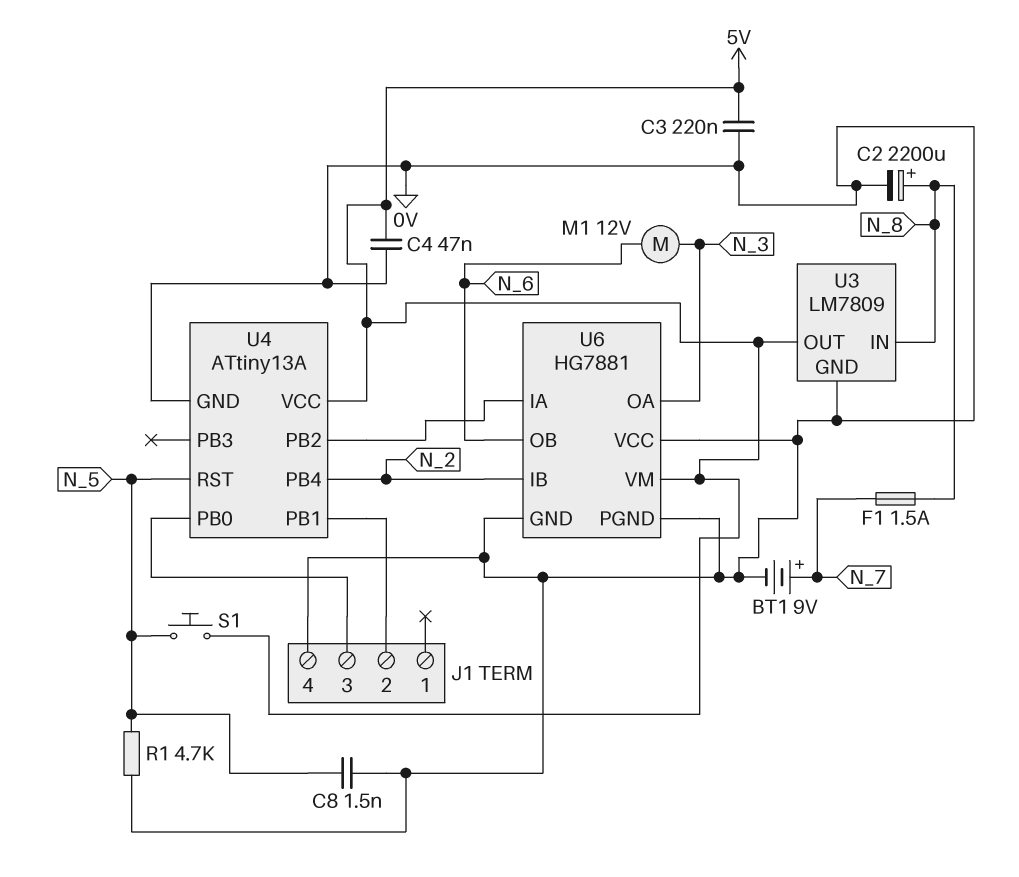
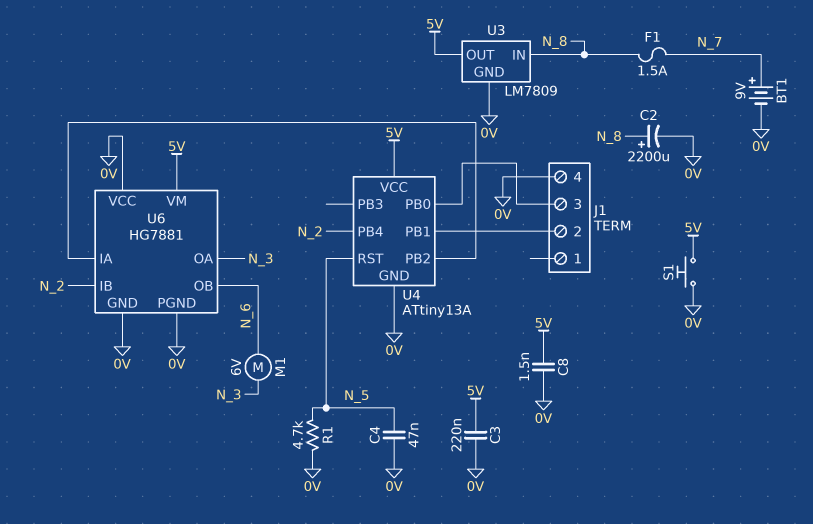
C4: 47nF (0V, 5V) -> 47nF (0V, N_5)
C8: 1.5nF (0V, N_5) -> 1.5nF (0V, 5V)
M1: motor 12V (N_3, N_6) -> motor 6V (N_3, N_6)
S1: button (5V, N_5) -> button (0V, 5V)

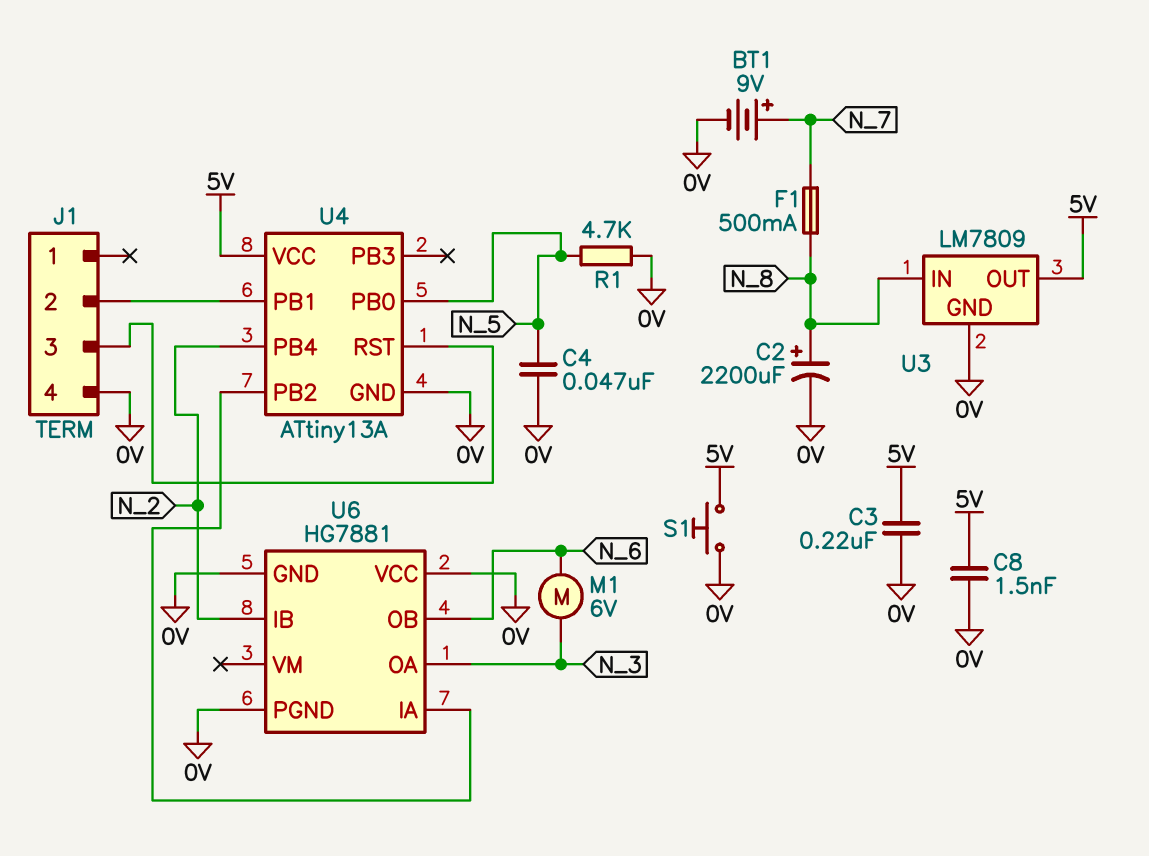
F1: 1.5A (N_7, N_8) -> 500mA (N_7, N_8)
U4 pin PB0: J1/3 -> N_5
U4 pin RST: N_5 -> J1/3
U6 pin VM: 5V -> none

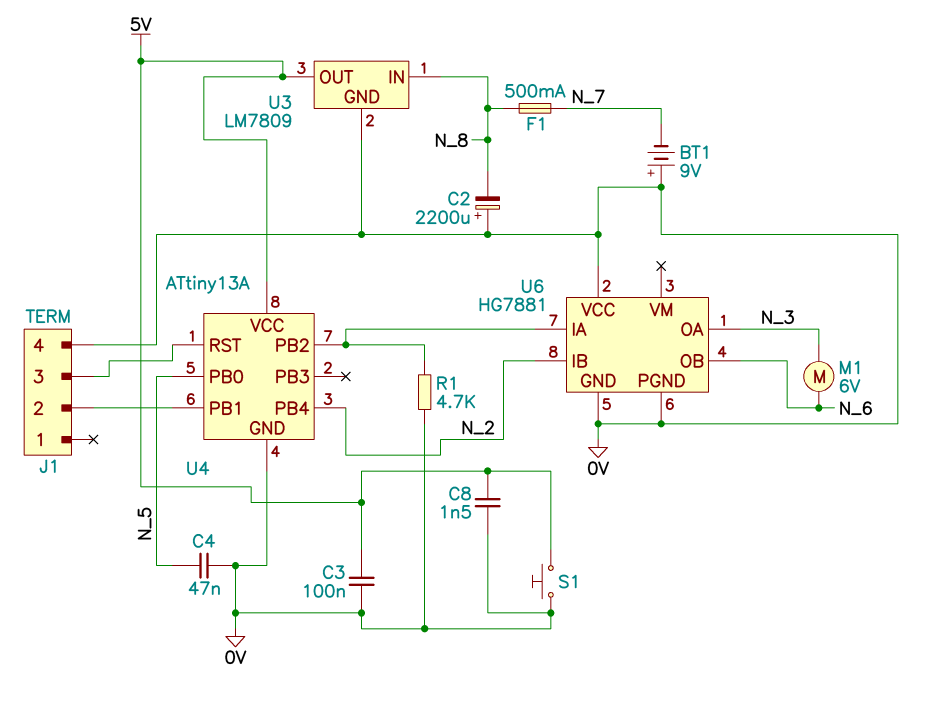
BT1: 9V (plus N_7, minus 0V) -> 9V (plus 0V, minus N_7)
C2: 2200uF (plus N_8, minus 0V) -> 2200uF (plus 0V, minus N_8)
C3: 220nF (0V, 5V) -> 100nF (0V, 5V)
R1: 4.7k (0V, N_5) -> 4.7k (0V, U4/PB2)

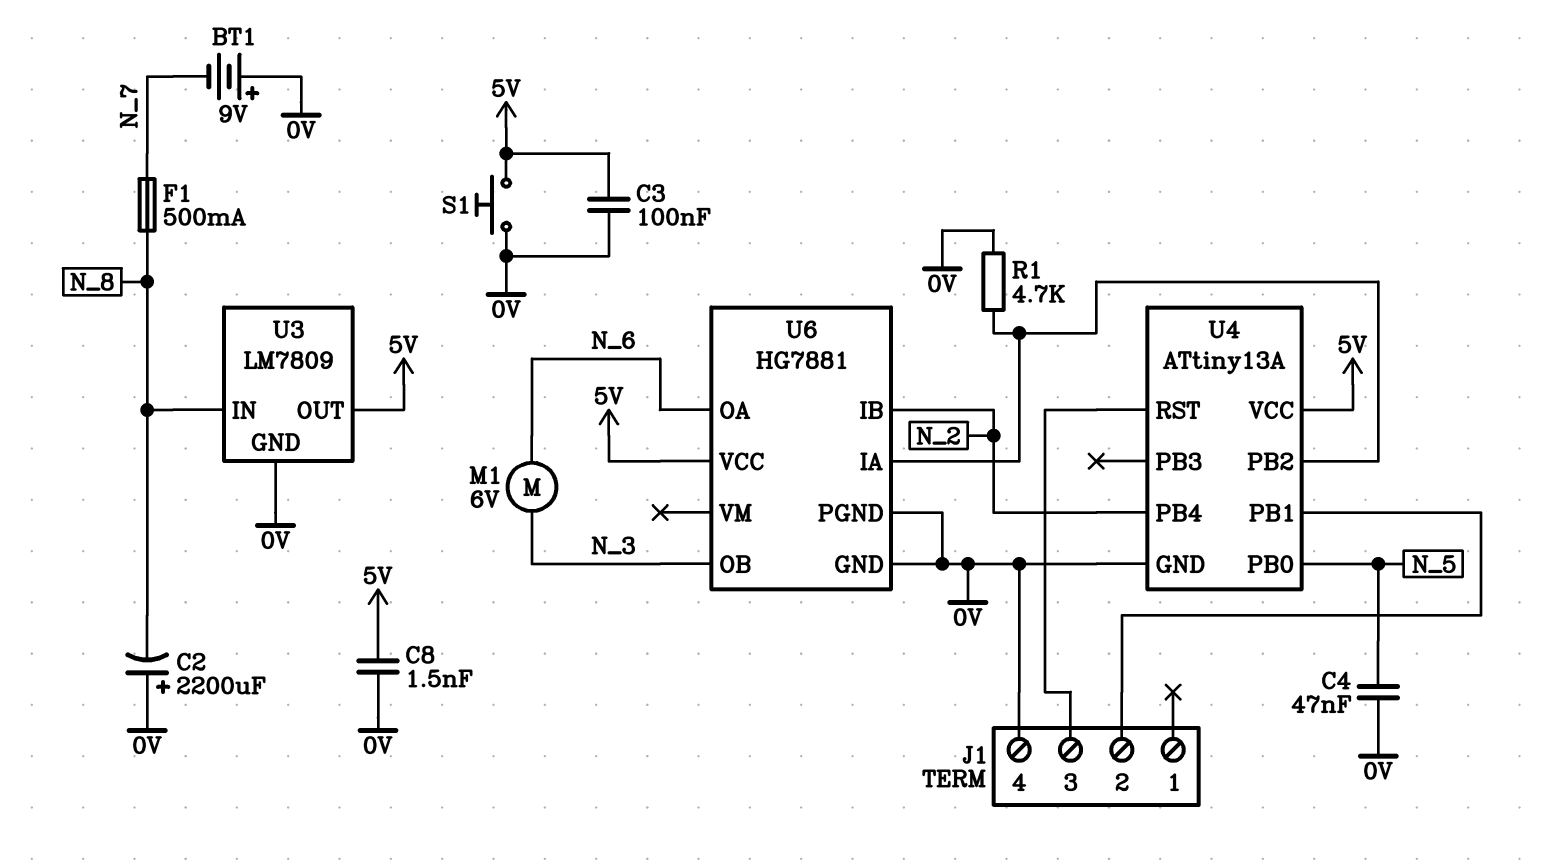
U6 pin OA: N_3 -> N_6
U6 pin OB: N_6 -> N_3
U6 pin VCC: 0V -> 5V

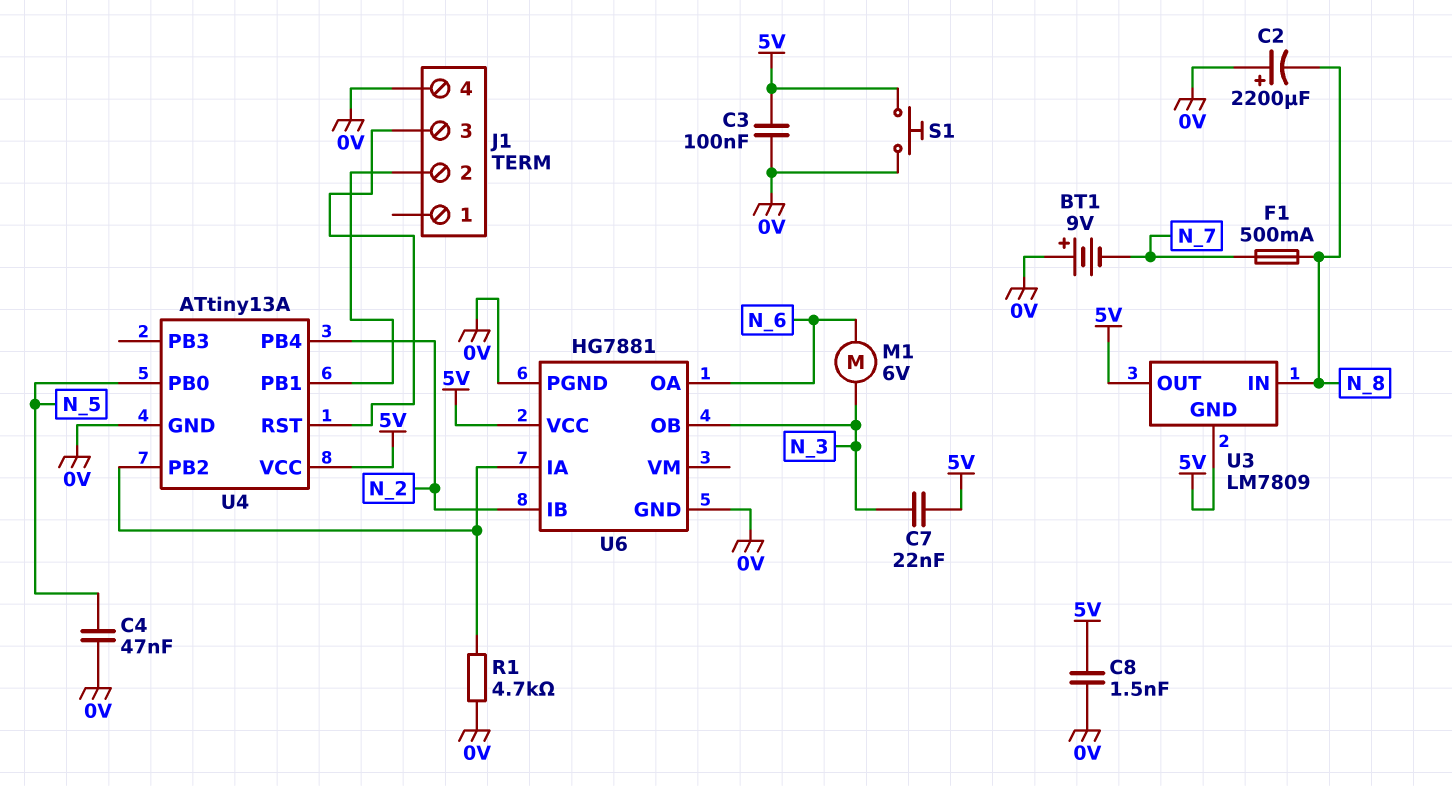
C7: none -> 22nF (5V, N_3)
U3 pin GND: 0V -> 5V

